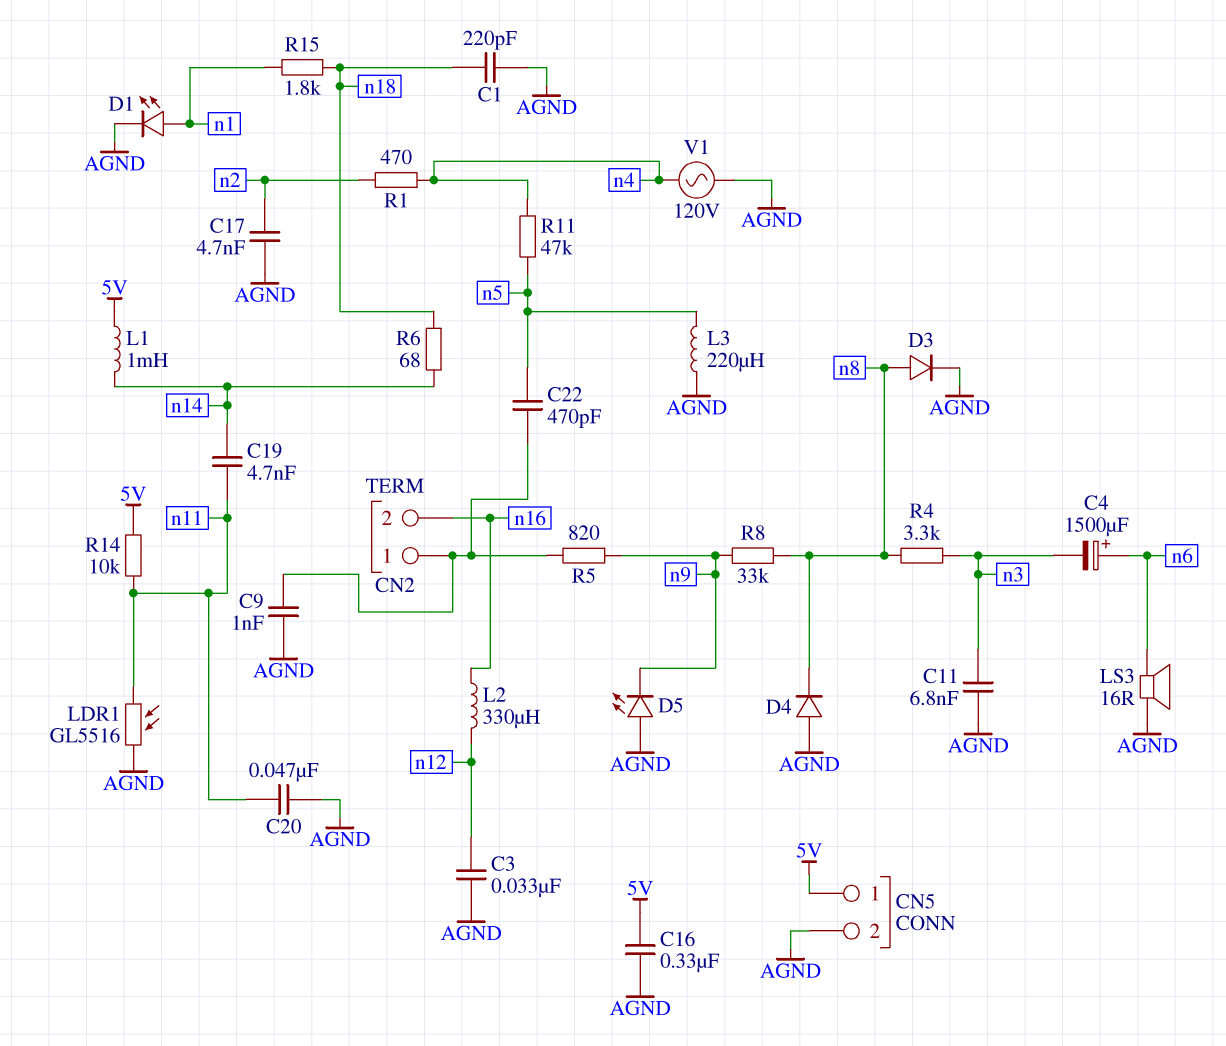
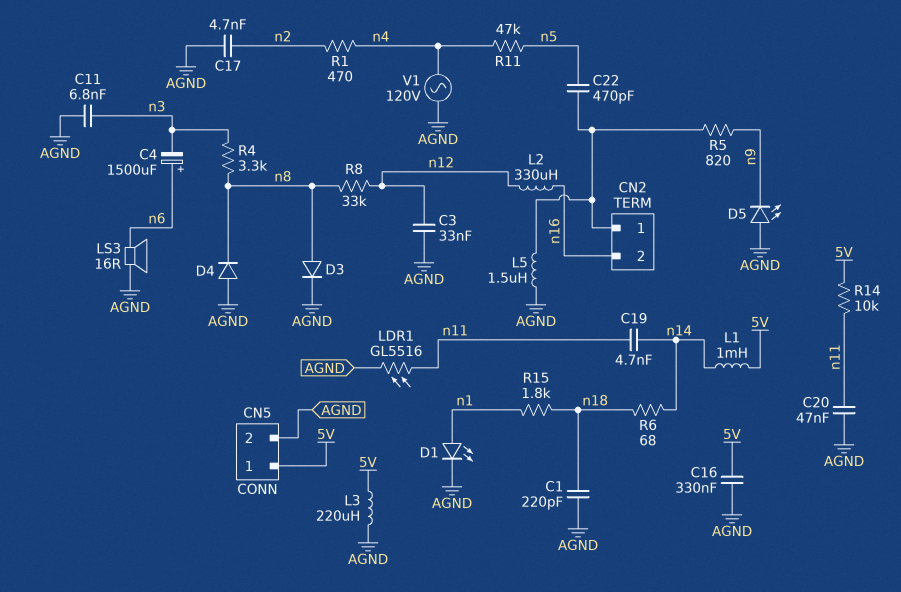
C9: 1nF (AGND, CN2/1) -> none
L3: 220uH (AGND, n5) -> 220uH (5V, AGND)
L5: none -> 1.5uH (AGND, CN2/1)
R8: 33k (n8, n9) -> 33k (n8, n12)

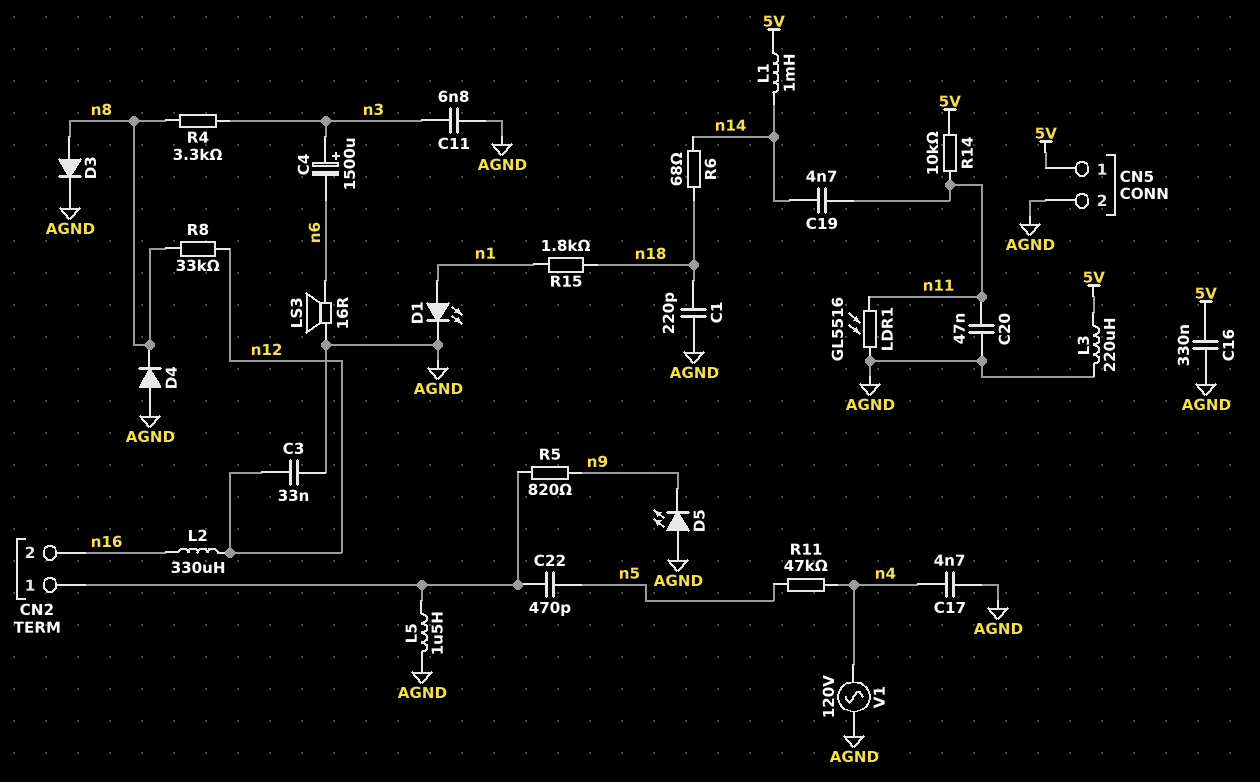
C4: 1500uF (plus n6, minus n3) -> 1500uF (plus n3, minus n6)
C17: 4.7nF (AGND, n2) -> 4.7nF (AGND, n4)
R1: 470 (n2, n4) -> none

